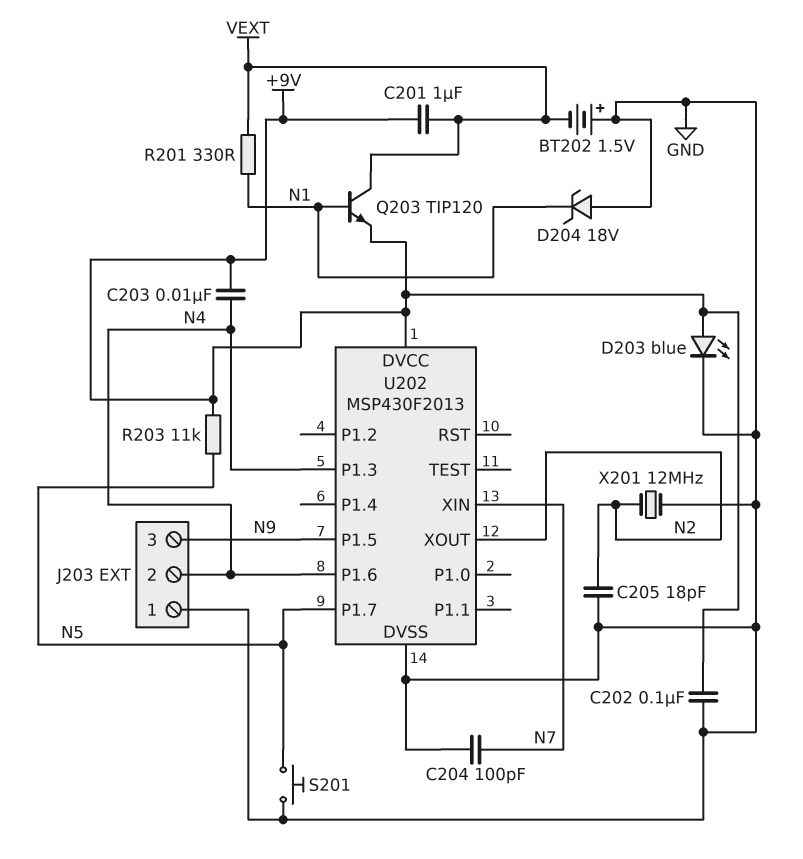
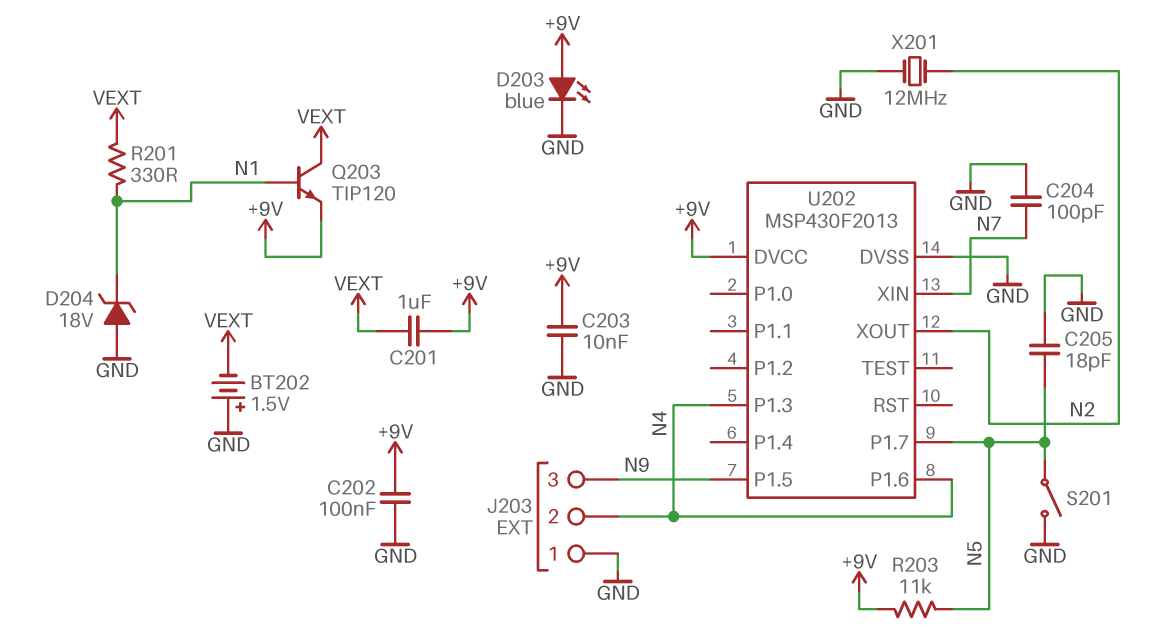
C203: 10nF (+9V, N4) -> 10nF (+9V, GND)
C205: 18pF (GND, N2) -> 18pF (GND, N5)
S201: button (GND, N5) -> switch (GND, N5)

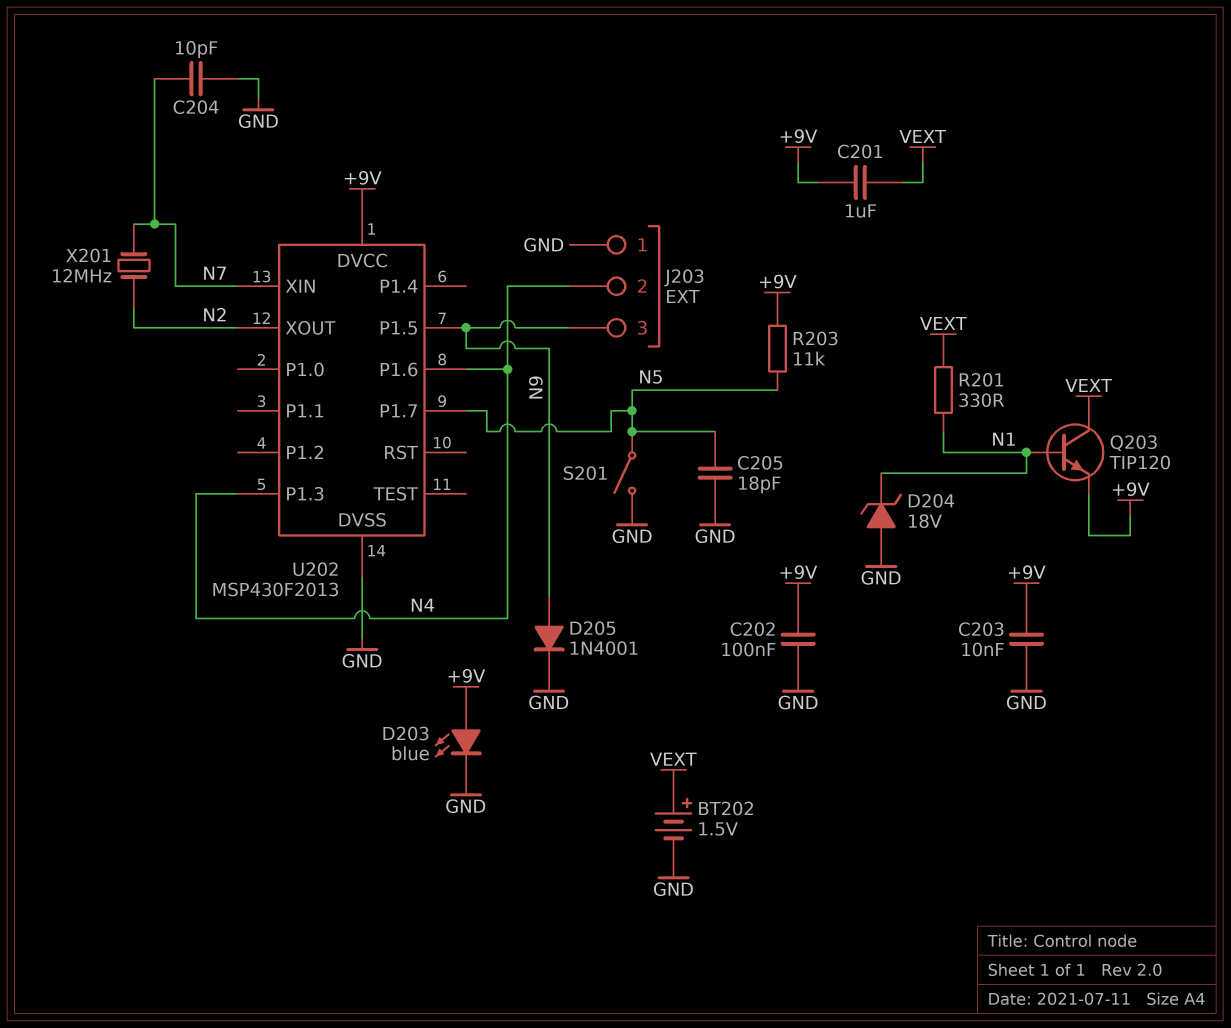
BT202: 1.5V (plus GND, minus VEXT) -> 1.5V (plus VEXT, minus GND)
C204: 100pF (GND, N7) -> 10pF (GND, N7)
D205: none -> diode 1N4001 (A N9, K GND)
X201: 12MHz (GND, N2) -> 12MHz (N2, N7)

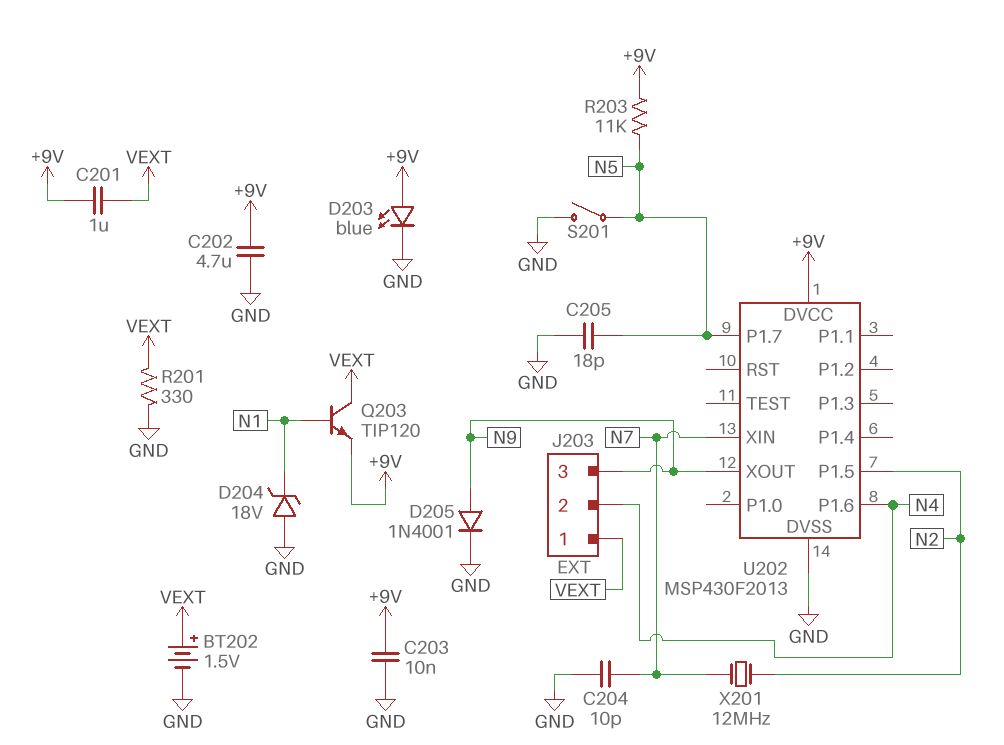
C202: 100nF (+9V, GND) -> 4.7uF (+9V, GND)
J203 pin 1: GND -> VEXT
R201: 330 (N1, VEXT) -> 330 (GND, VEXT)
U202 pin P1.3: N4 -> none
U202 pin P1.5: N9 -> N2
U202 pin XOUT: N2 -> N9

